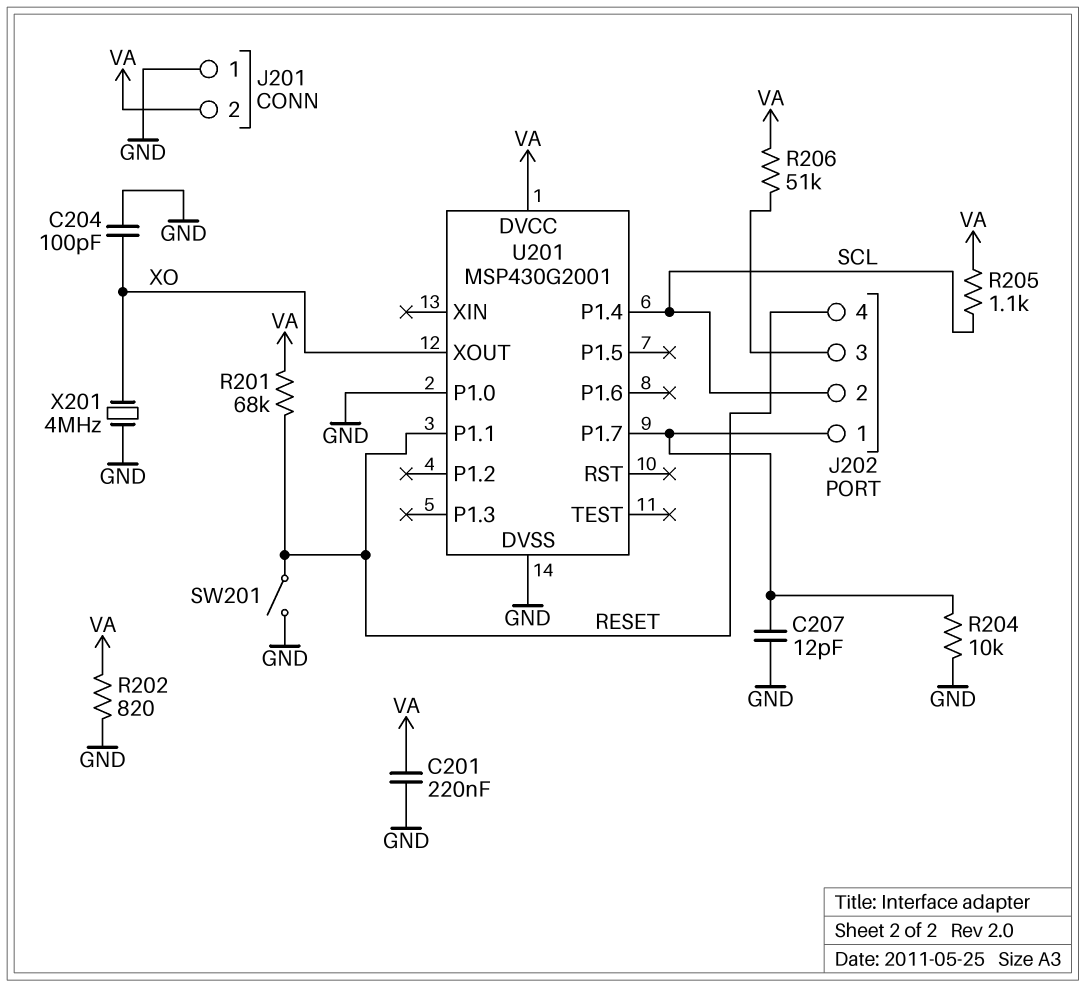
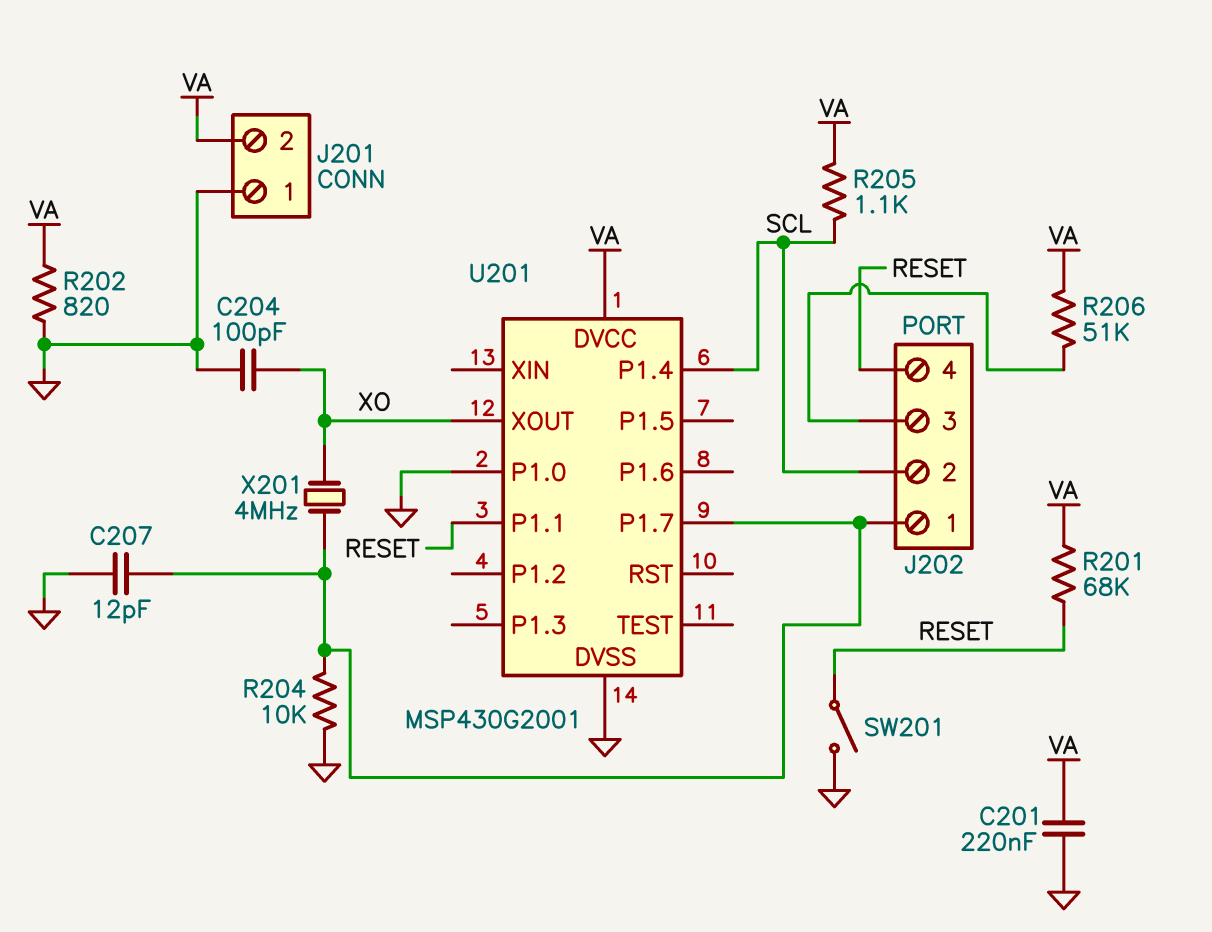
X201: 4MHz (GND, XO) -> 4MHz (J202/1, XO)

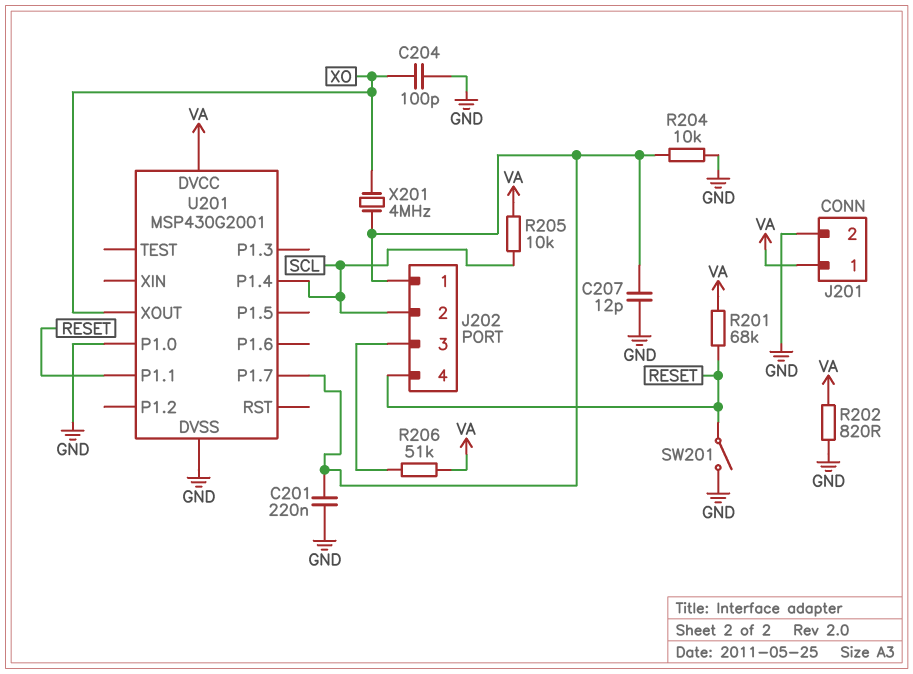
C201: 220nF (GND, VA) -> 220nF (GND, J202/1)
J201 pin 1: GND -> VA
J201 pin 2: VA -> GND
R205: 1.1k (SCL, VA) -> 10k (SCL, VA)

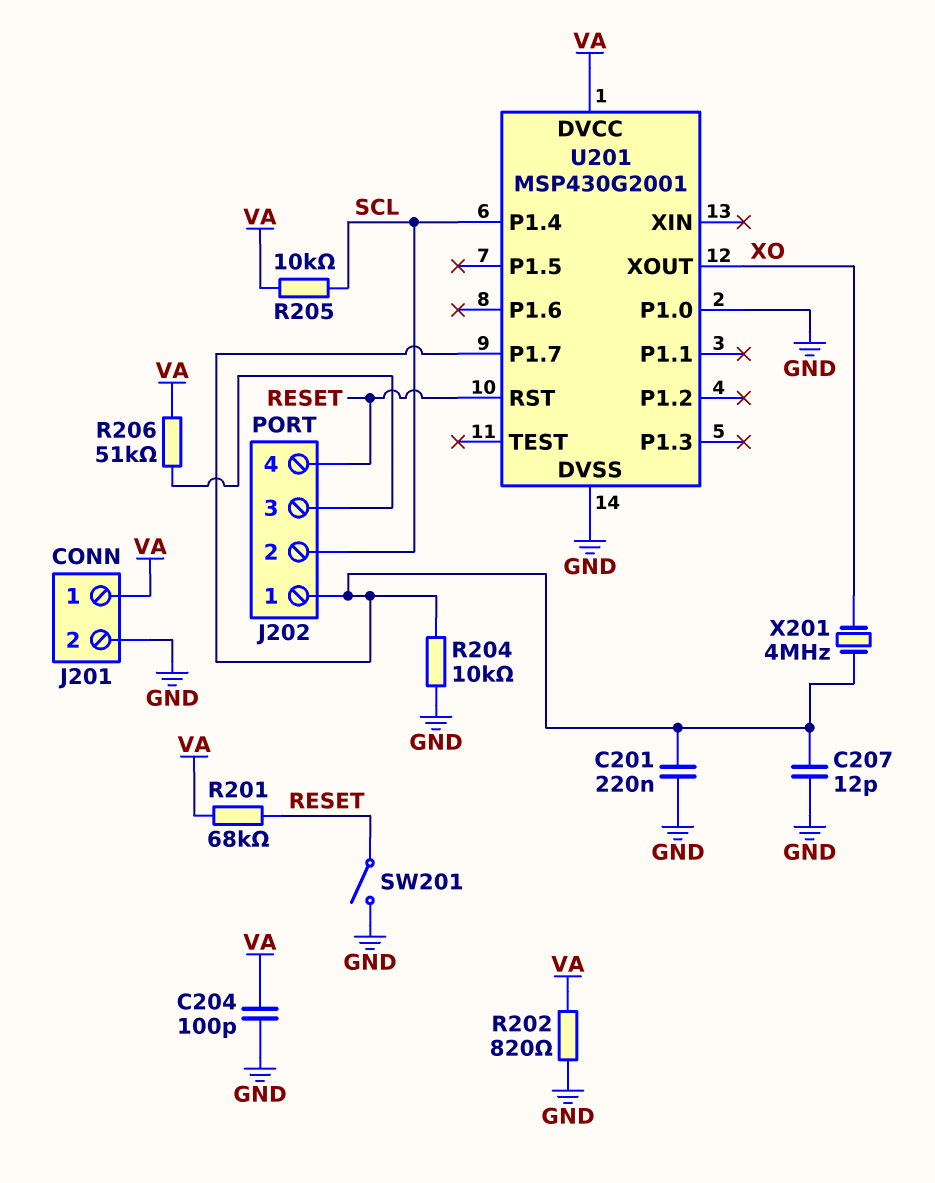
C204: 100pF (GND, XO) -> 100pF (GND, VA)
U201 pin P1.1: RESET -> none
U201 pin RST: none -> RESET

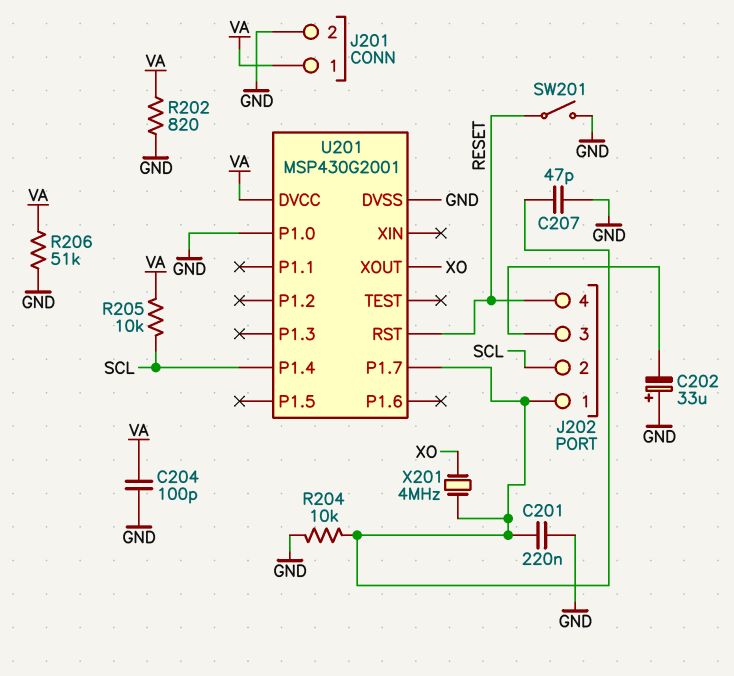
C202: none -> 33uF (plus GND, minus J202/3)
C207: 12pF (GND, J202/1) -> 47pF (GND, J202/1)
R201: 68k (RESET, VA) -> none
R206: 51k (J202/3, VA) -> 51k (GND, VA)

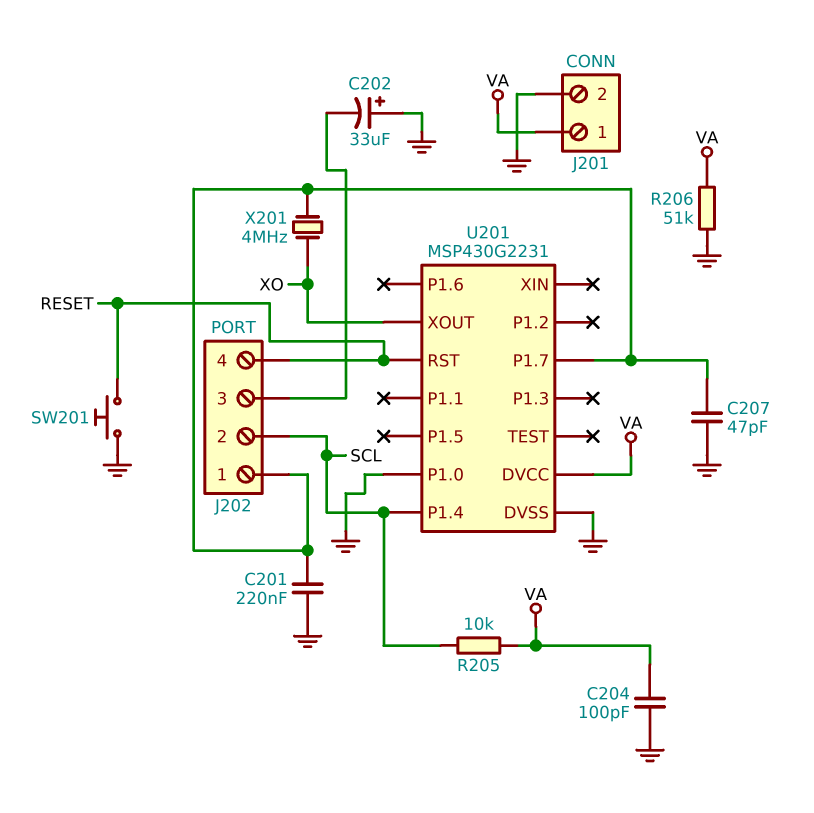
R202: 820 (GND, VA) -> none
R204: 10k (GND, J202/1) -> none
SW201: switch (GND, RESET) -> button (GND, RESET)
U201: MSP430G2001 -> MSP430G2231

